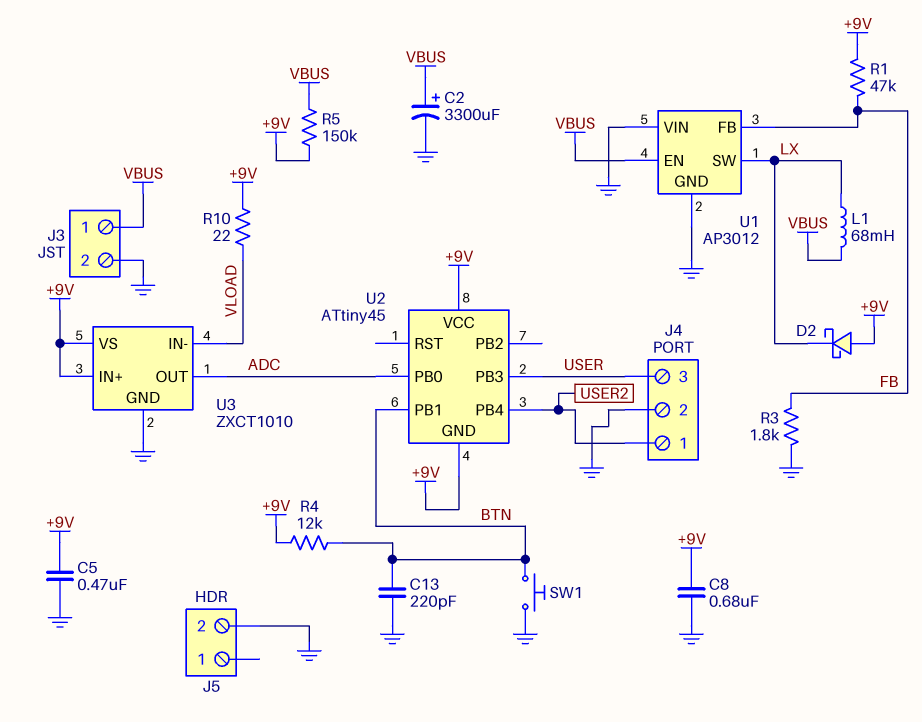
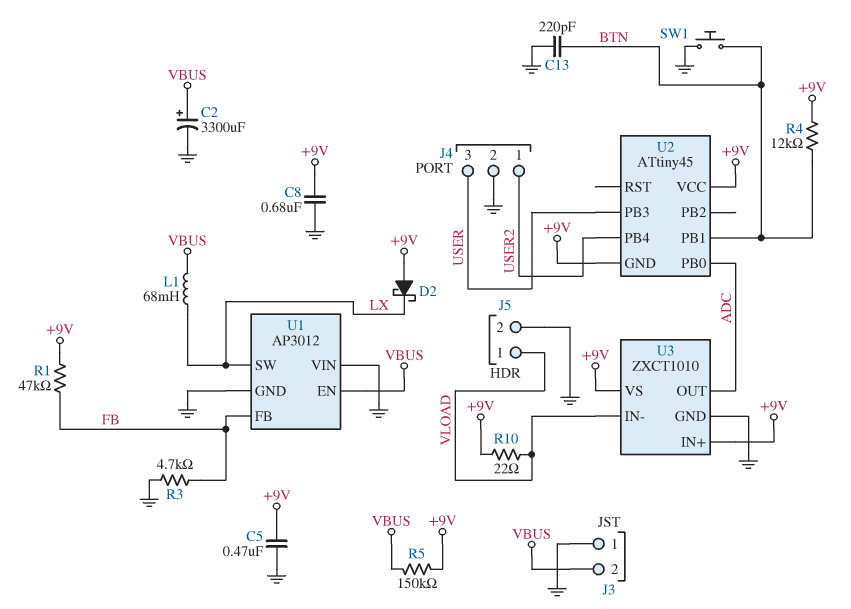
J3 pin 1: VBUS -> GND
J3 pin 2: GND -> VBUS
J5 pin 1: none -> VLOAD
R3: 1.8k (FB, GND) -> 4.7k (FB, GND)

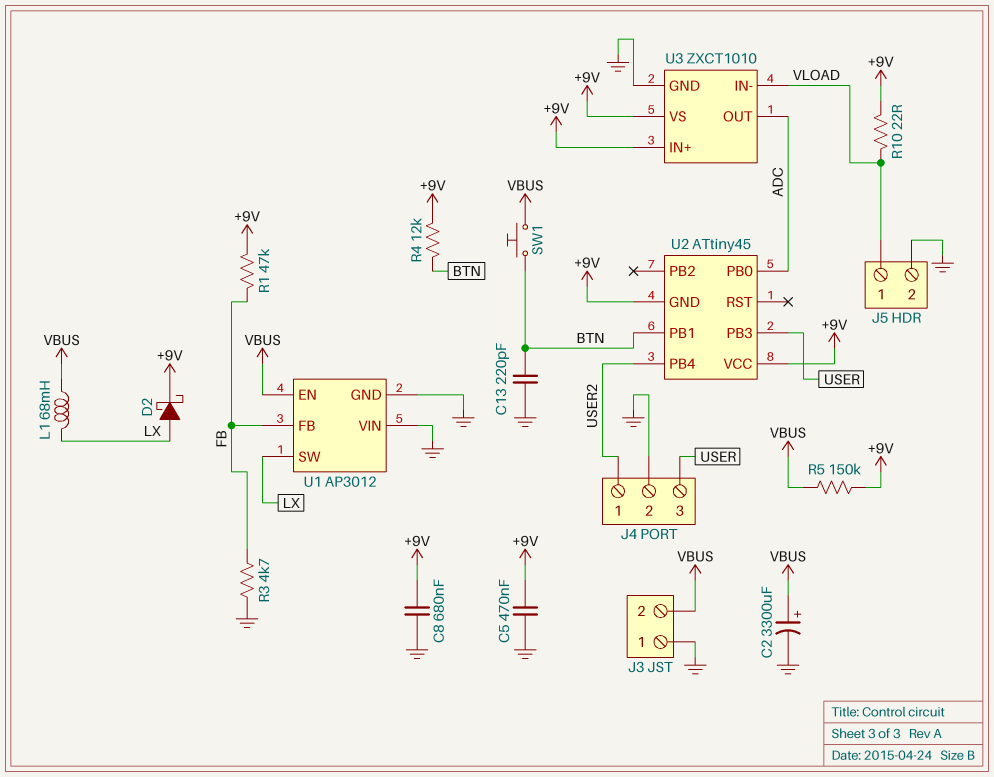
D2: schottky (A +9V, K LX) -> schottky (A LX, K +9V)
SW1: button (BTN, GND) -> button (BTN, VBUS)

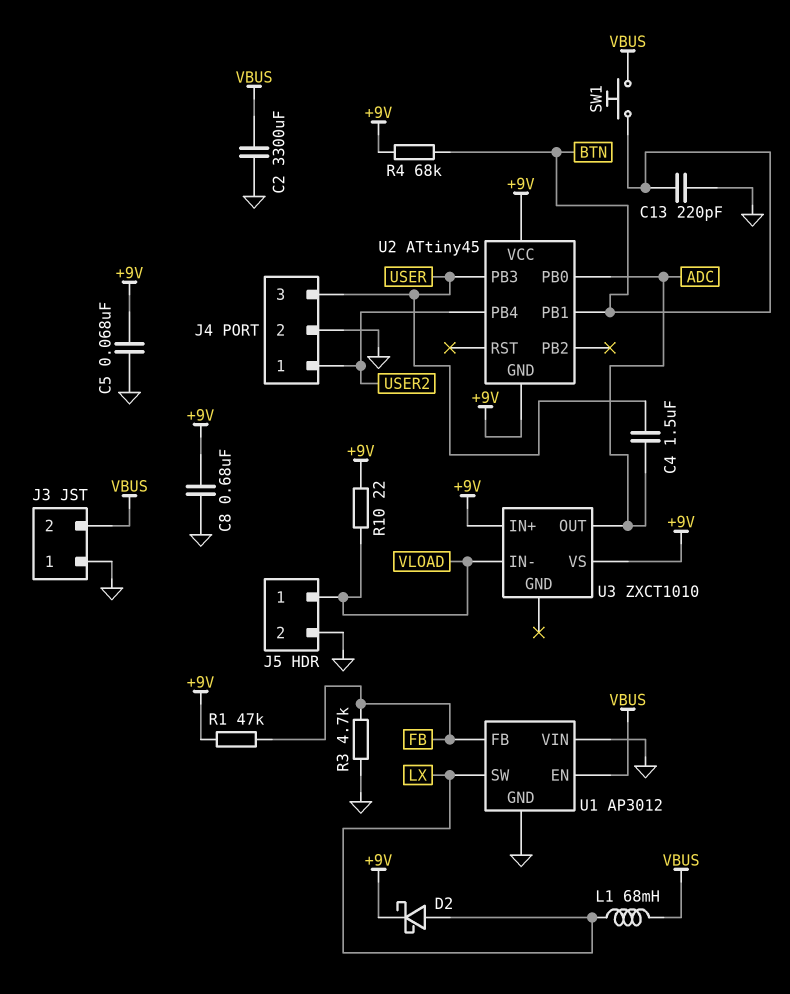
C2: 3300uF (plus VBUS, minus GND) -> 3300uF (GND, VBUS)
C4: none -> 1.5uF (ADC, USER)
C5: 470nF (+9V, GND) -> 68nF (+9V, GND)
R4: 12k (+9V, BTN) -> 68k (+9V, BTN)
R5: 150k (+9V, VBUS) -> none
U3 pin GND: GND -> none

